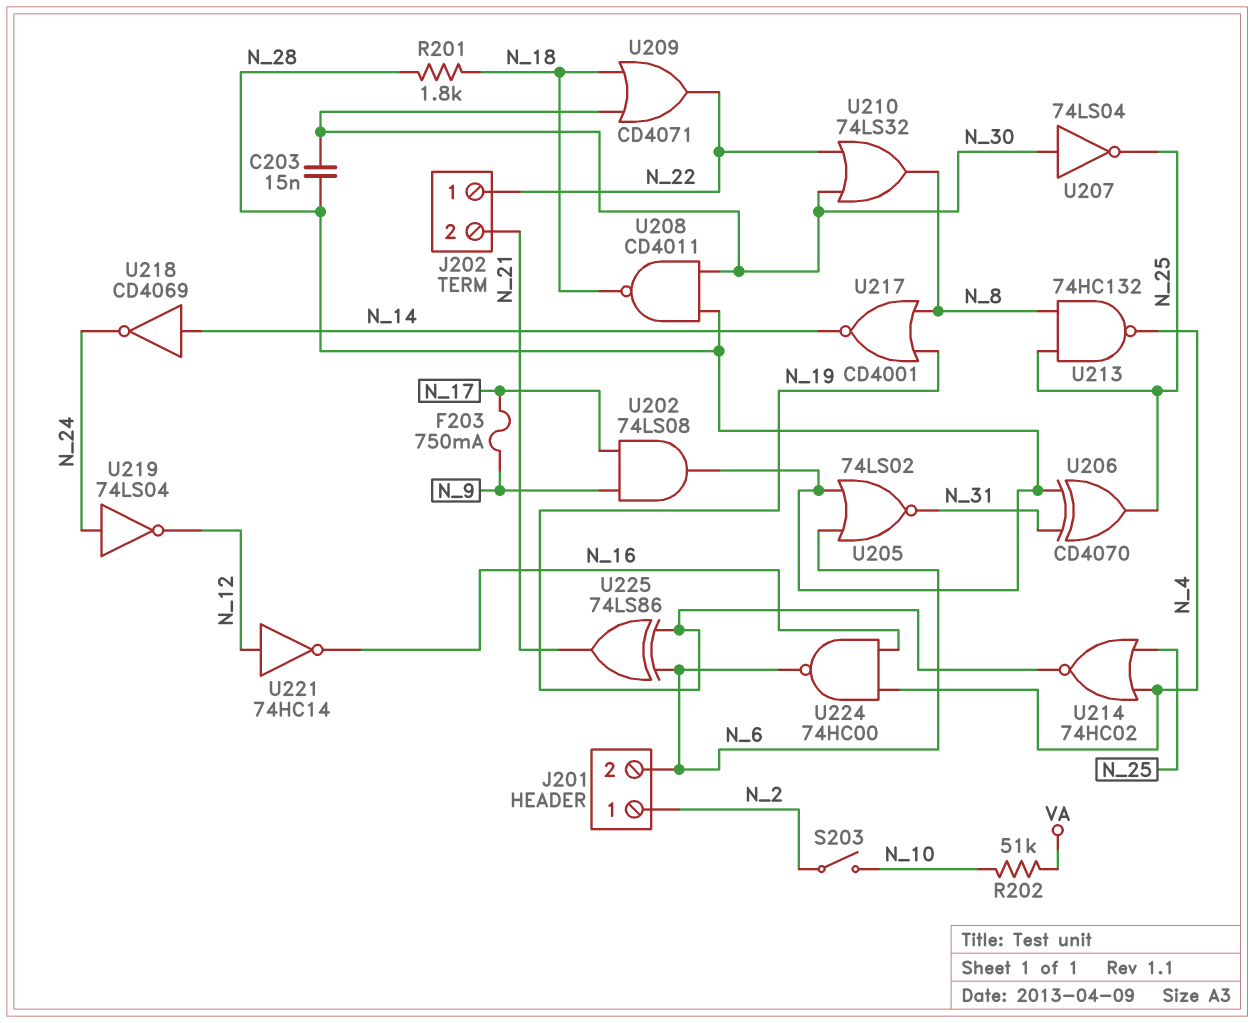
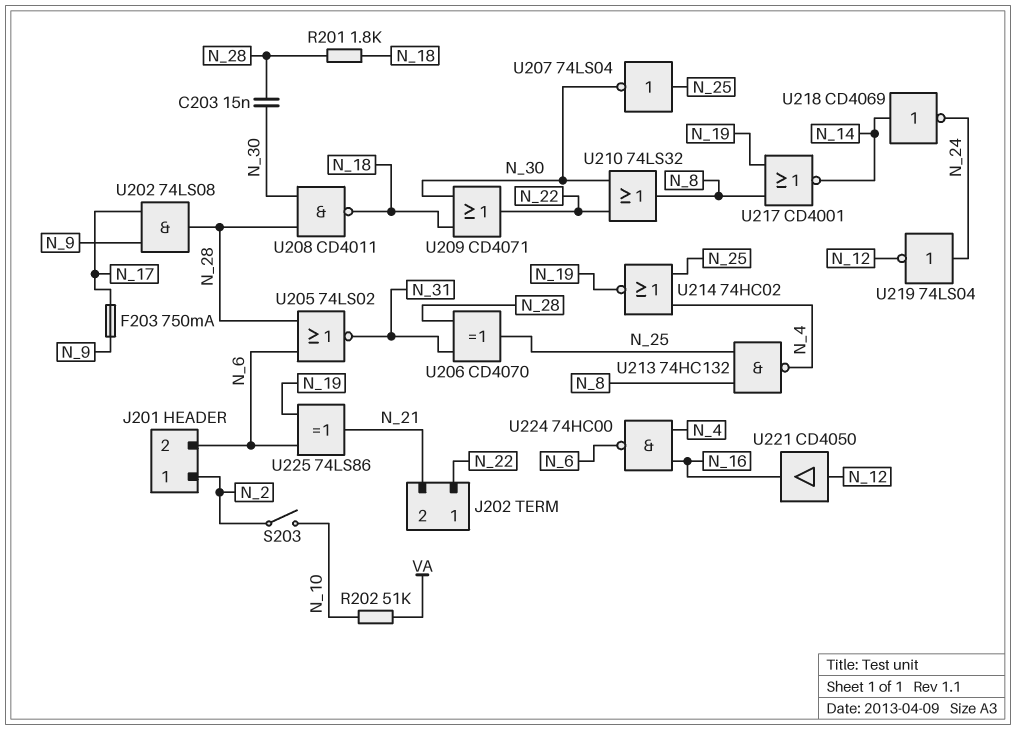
U207: NOT 74LS04 (in N_30, out N_25) -> NOT 74LS04 (in N_25, out N_30)
U221: NOT 74HC14 (in N_12, out N_16) -> buffer CD4050 (in N_12, out N_16)

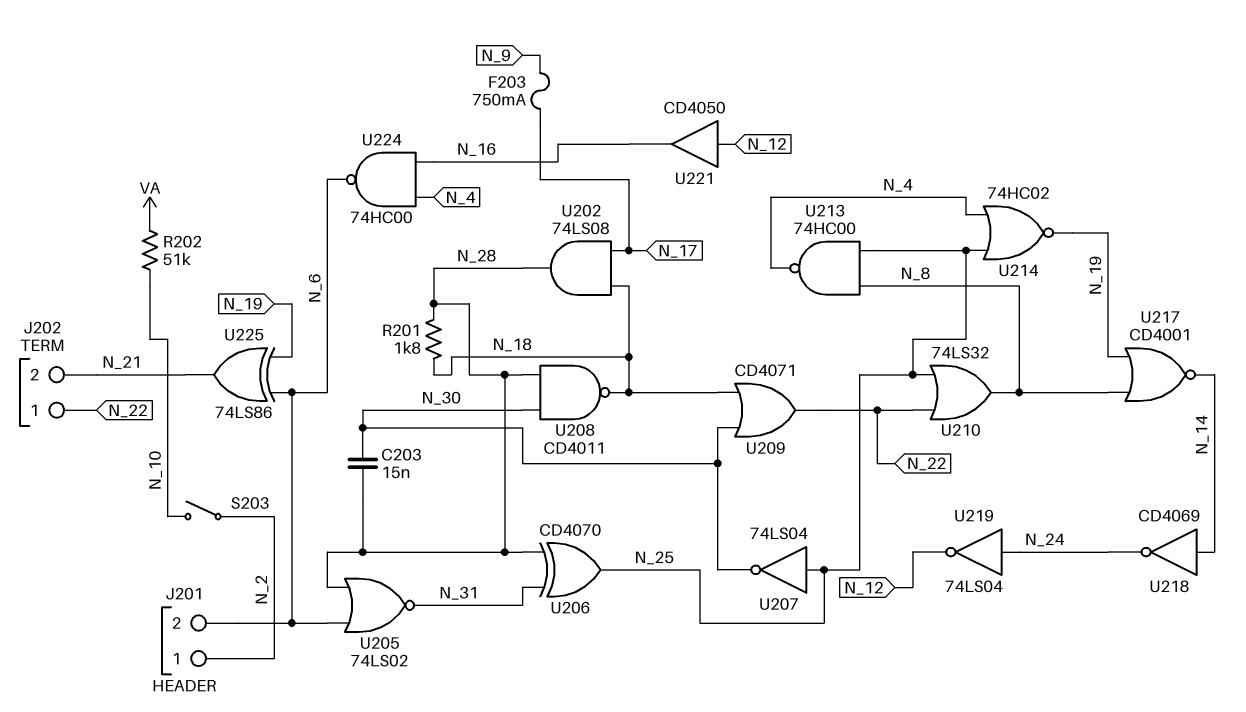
U202: AND 74LS08 (in N_9, in N_17, out N_28) -> AND 74LS08 (in N_17, in N_18, out N_28)
U210: OR 74LS32 (in N_22, in N_30, out N_8) -> OR 74LS32 (in N_22, in N_25, out N_8)
U213: NAND 74HC132 (in N_8, in N_25, out N_4) -> NAND 74HC00 (in N_8, in N_25, out N_4)

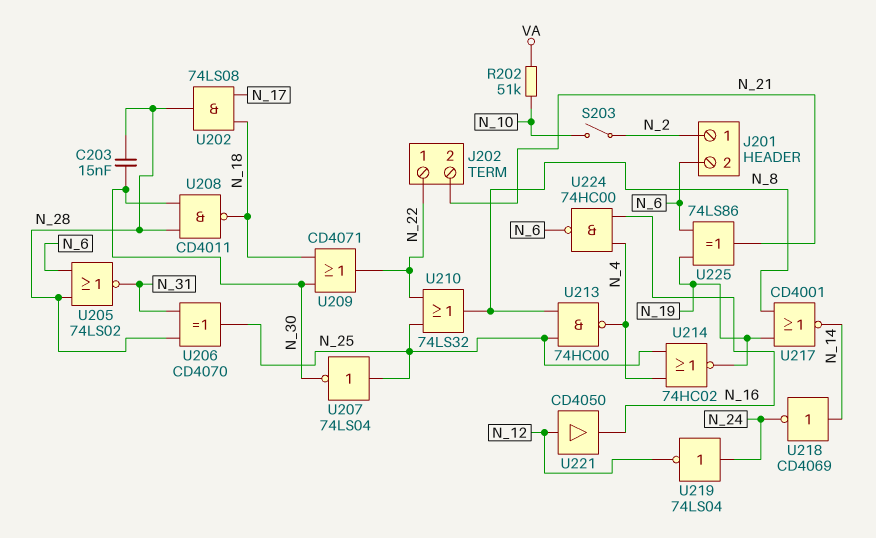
F203: 750mA (N_9, N_17) -> none
R201: 1.8k (N_18, N_28) -> none

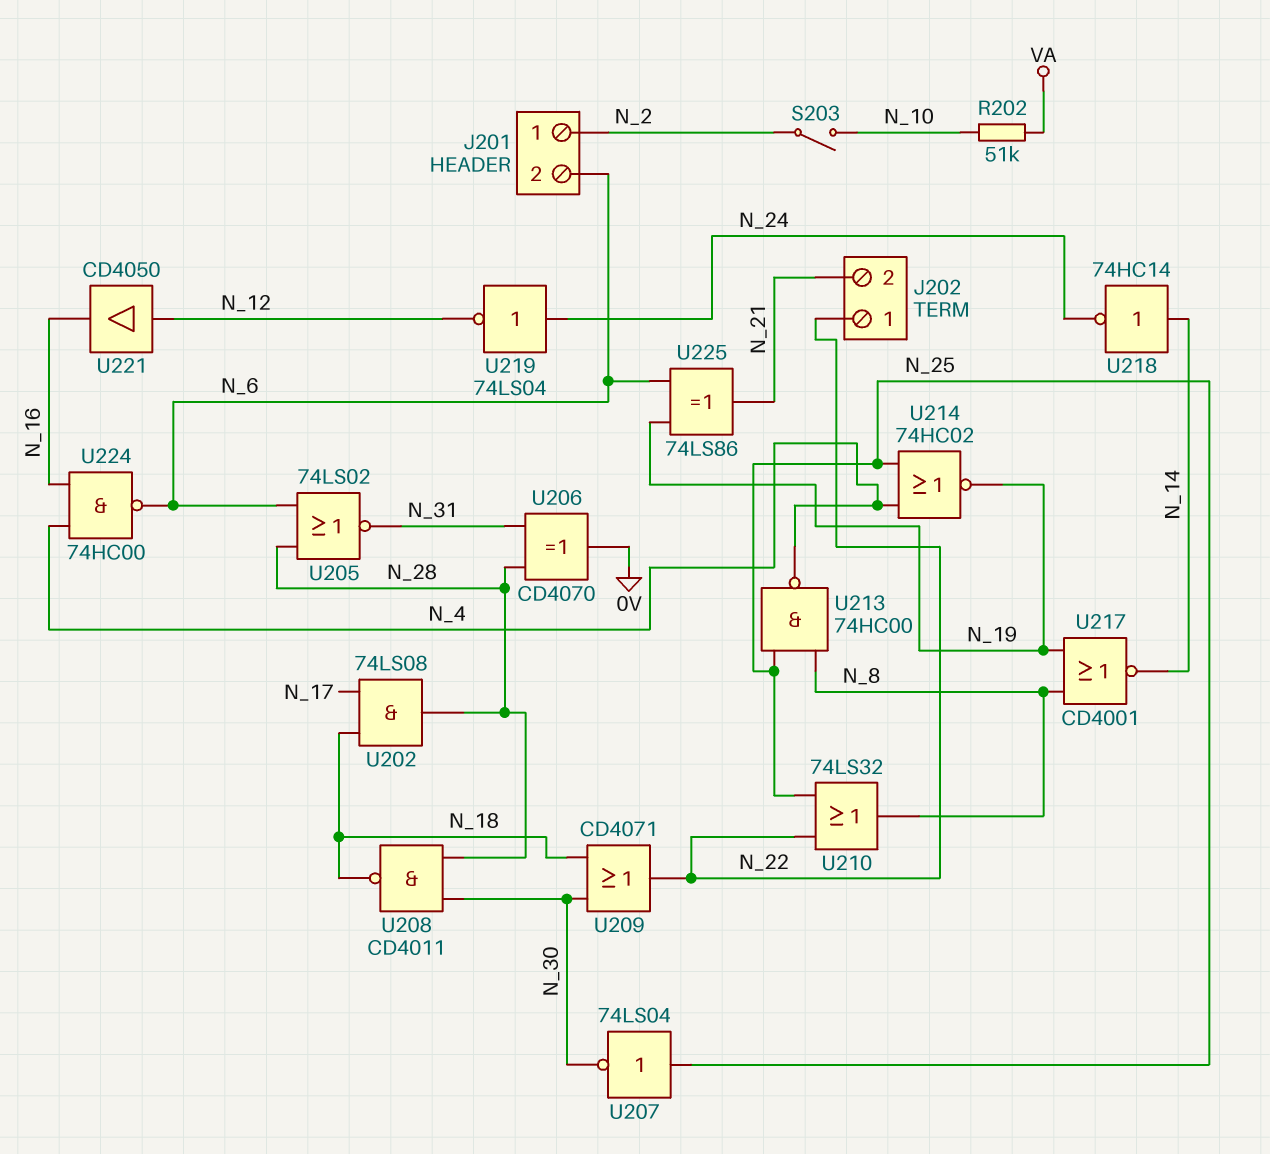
C203: 15nF (N_28, N_30) -> none
U206: XOR CD4070 (in N_28, in N_31, out N_25) -> XOR CD4070 (in N_28, in N_31, out 0V)
U218: NOT CD4069 (in N_14, out N_24) -> NOT 74HC14 (in N_14, out N_24)

